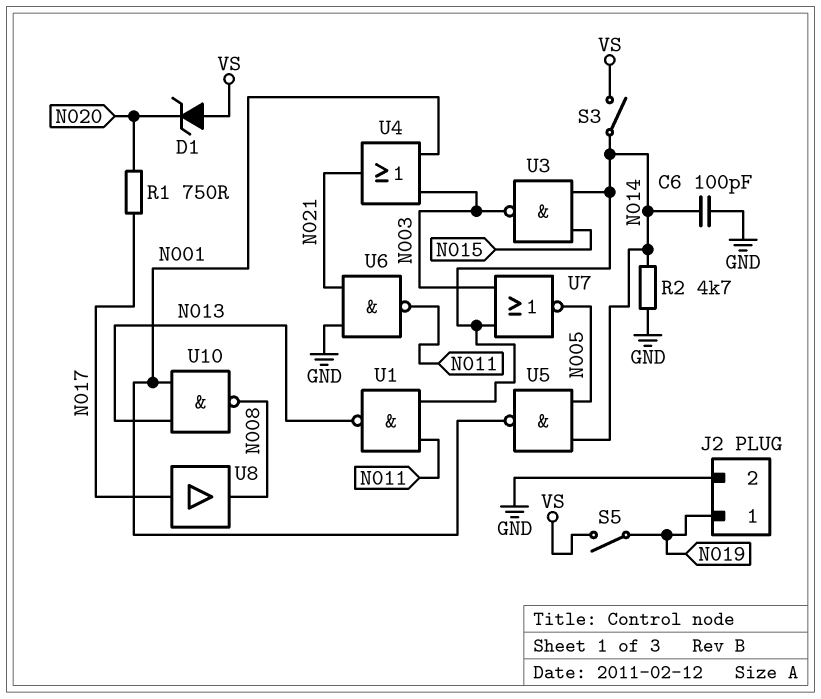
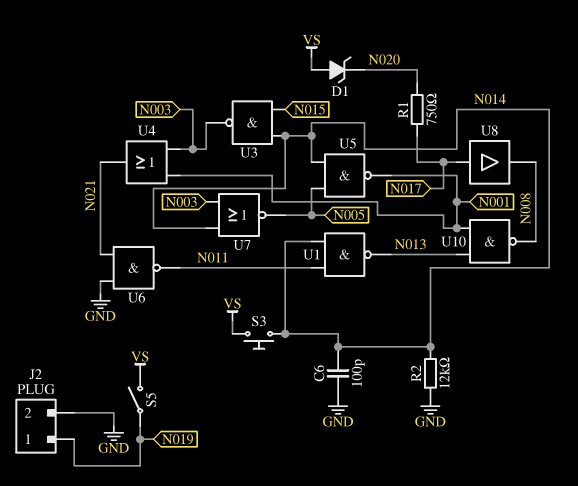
R2: 4.7k (GND, N014) -> 12k (GND, N014)
S3: switch (N014, VS) -> button (N014, VS)

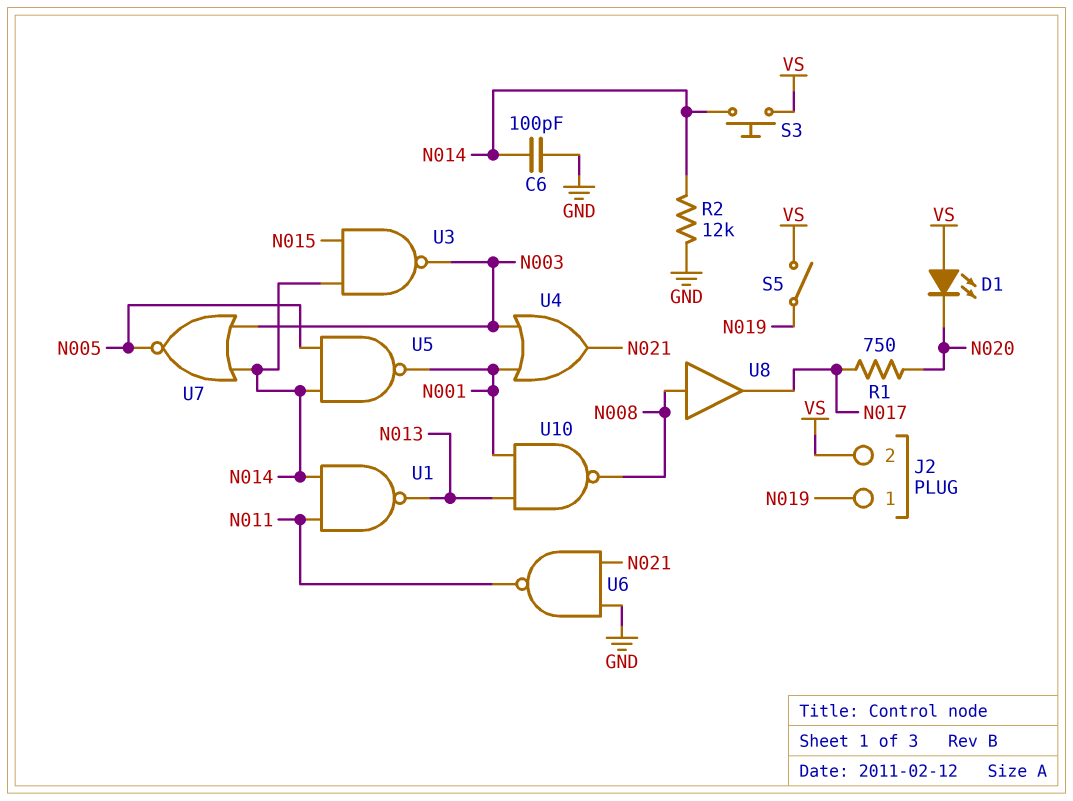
D1: zener (A VS, K N020) -> LED (A VS, K N020)
J2 pin 2: GND -> VS
U8: buffer (in N017, out N008) -> buffer (in N008, out N017)

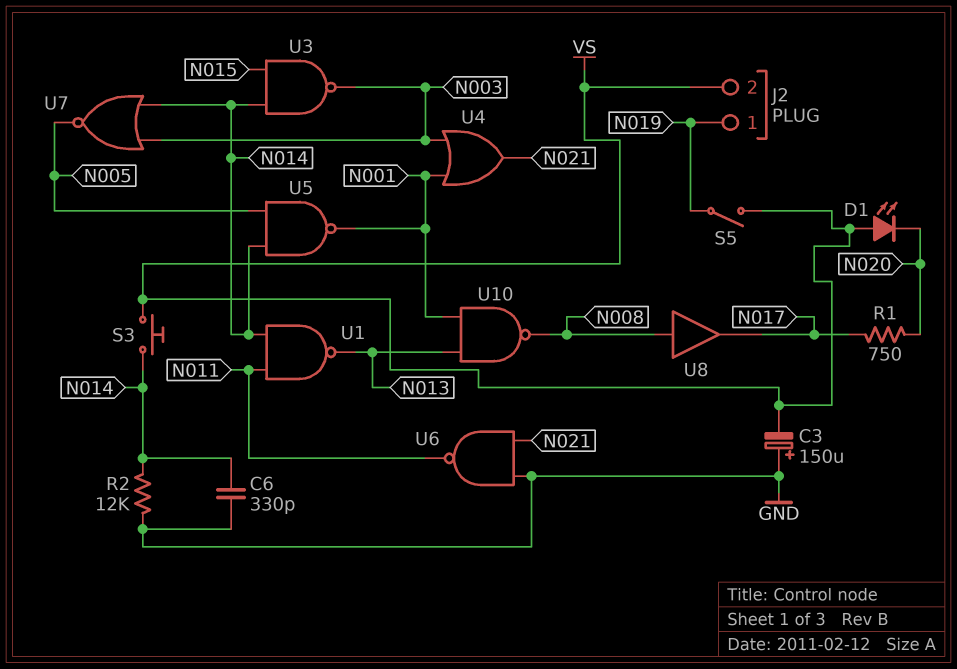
C3: none -> 150uF (plus GND, minus VS)
C6: 100pF (GND, N014) -> 330pF (GND, N014)

